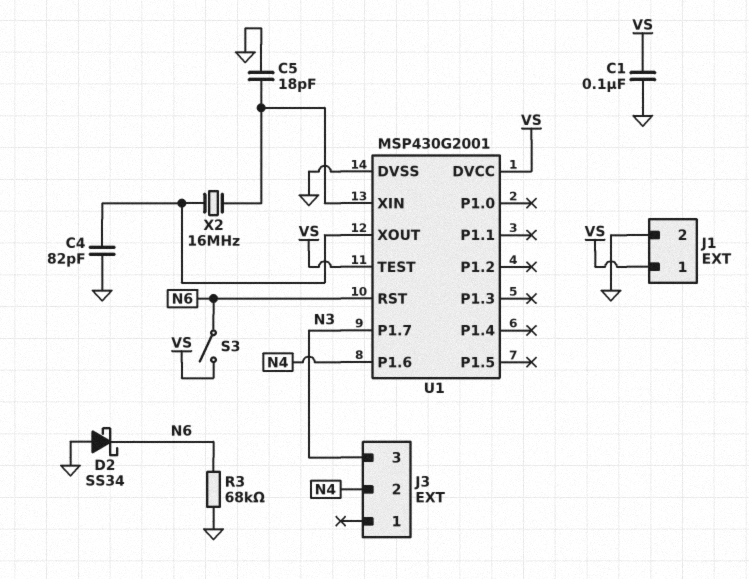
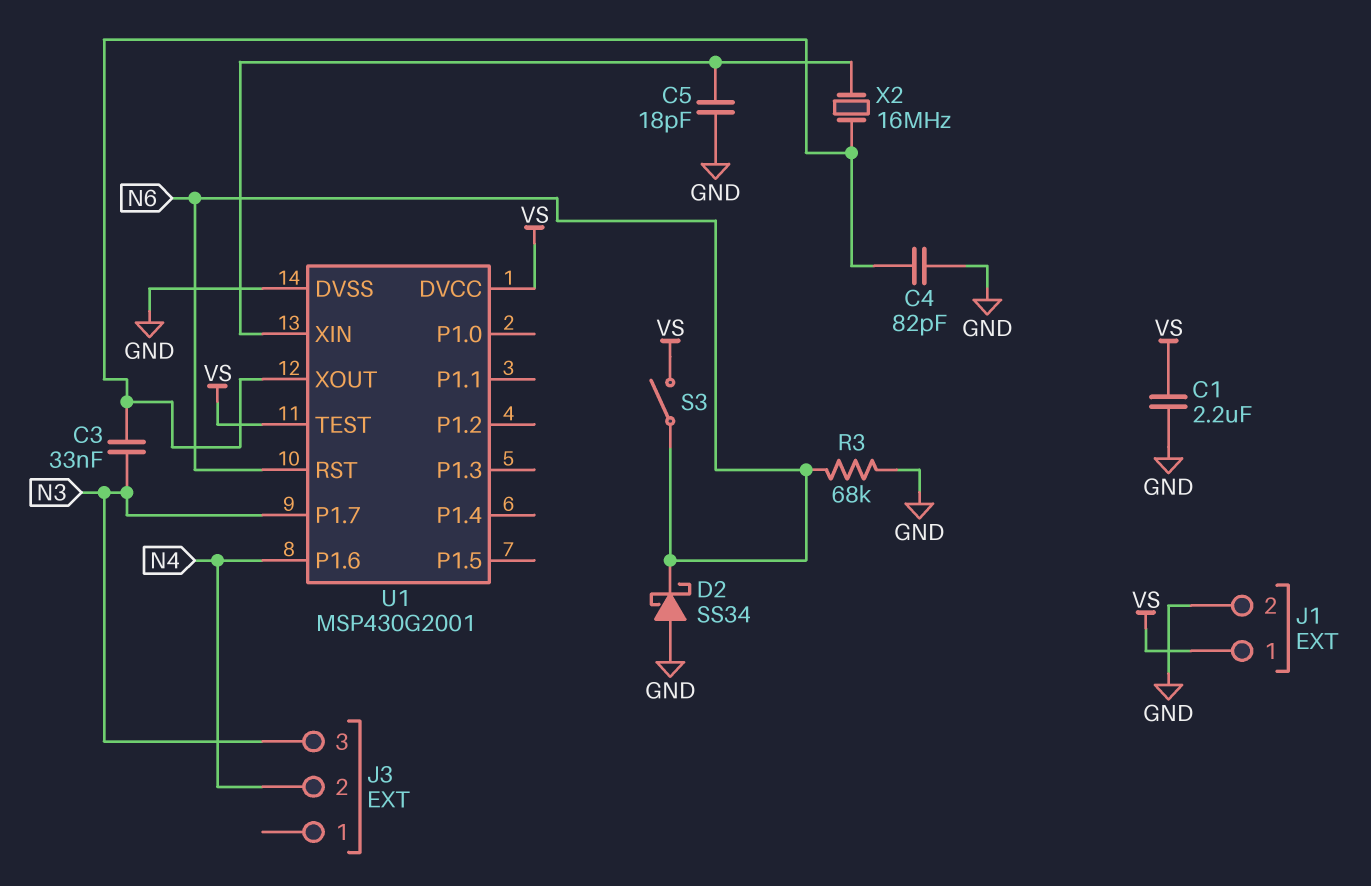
C1: 100nF (GND, VS) -> 2.2uF (GND, VS)
C3: none -> 33nF (N3, U1/XOUT)

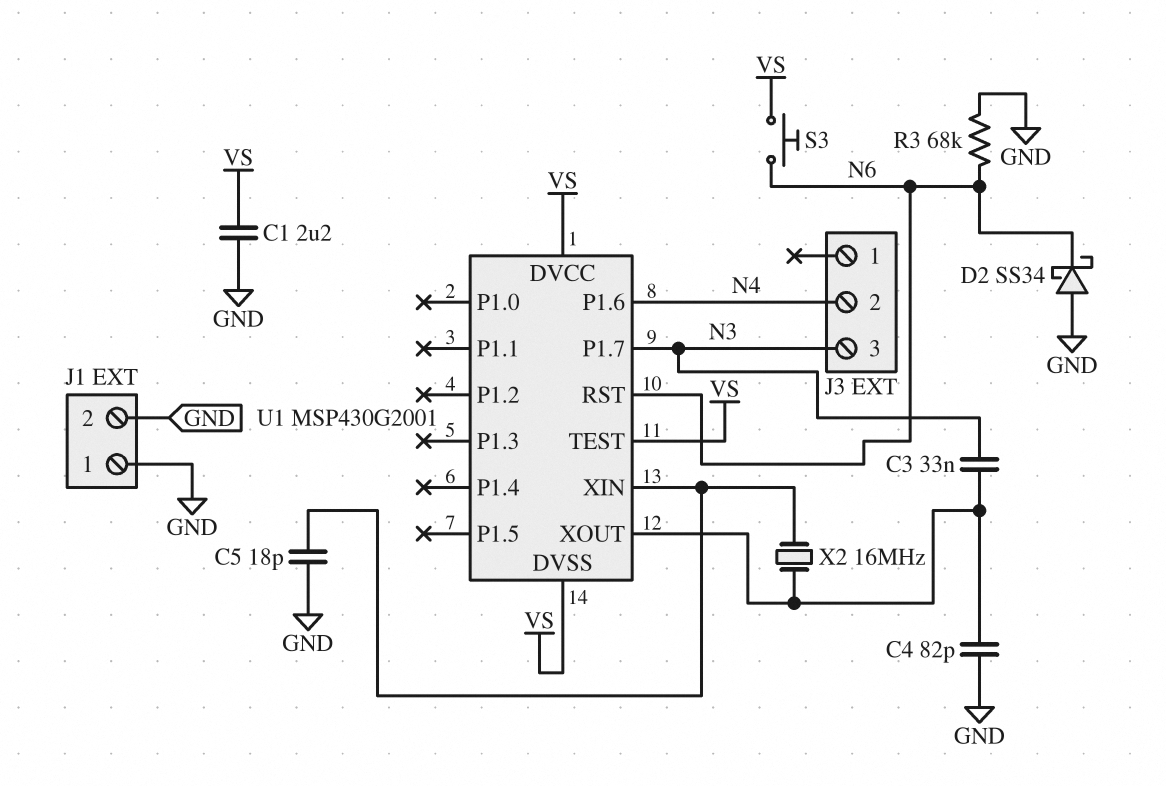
J1 pin 1: VS -> GND
S3: switch (N6, VS) -> button (N6, VS)
U1 pin DVSS: GND -> VS

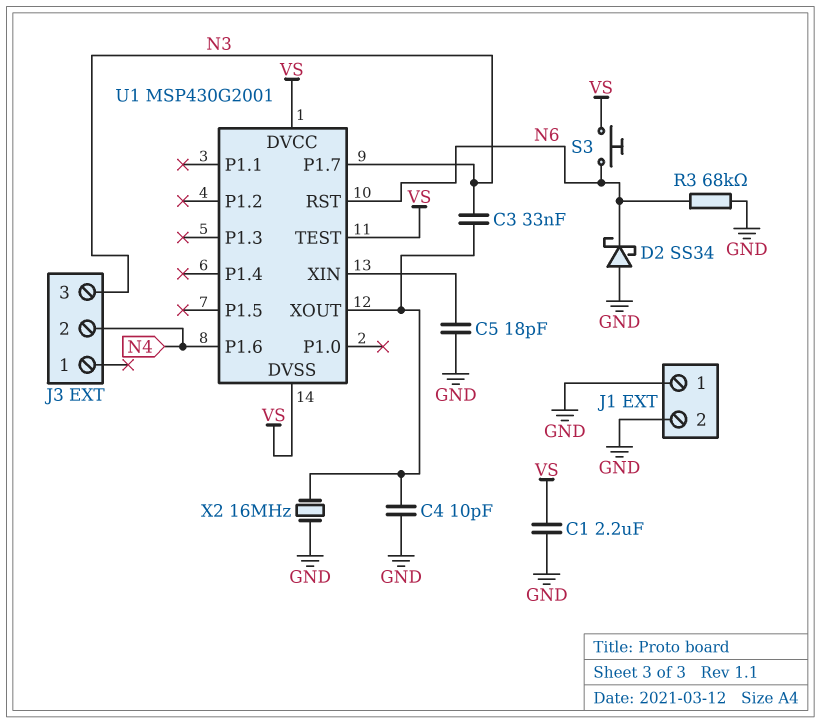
C4: 82pF (GND, U1/XOUT) -> 10pF (GND, U1/XOUT)
X2: 16MHz (U1/XIN, U1/XOUT) -> 16MHz (GND, U1/XOUT)

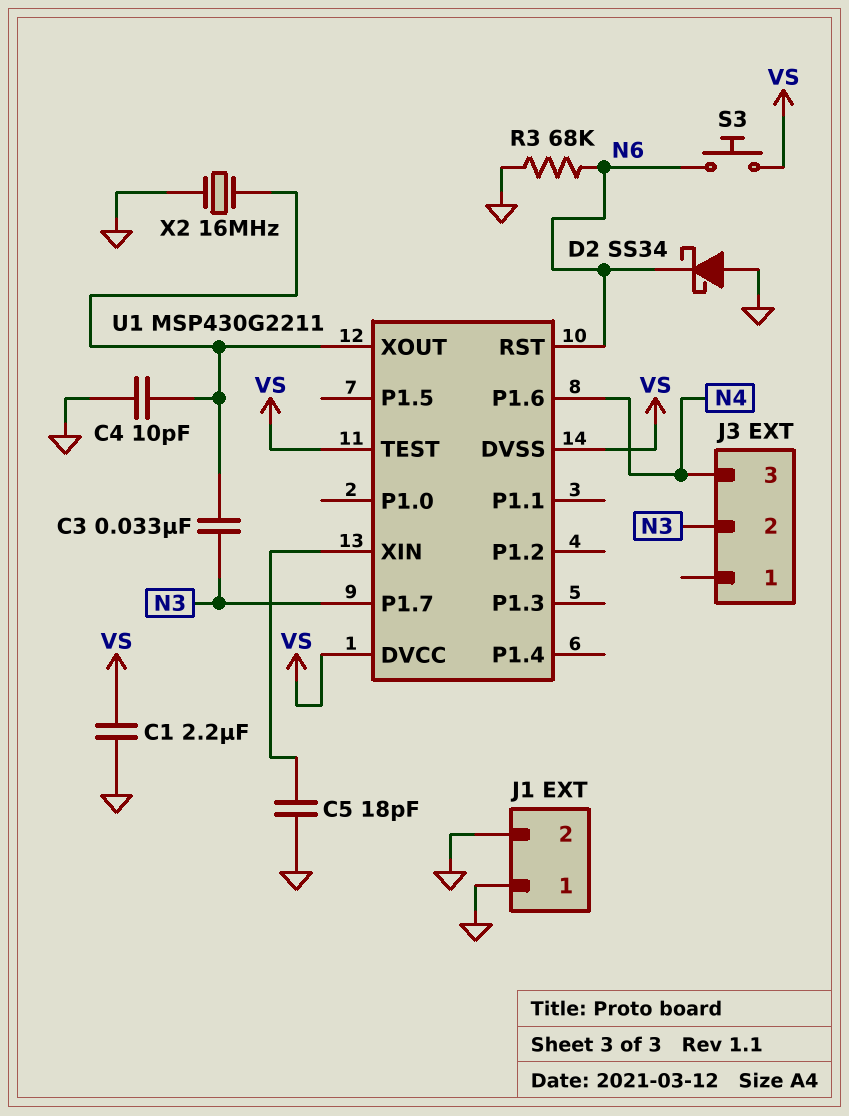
J3 pin 2: N4 -> N3
J3 pin 3: N3 -> N4
U1: MSP430G2001 -> MSP430G2211

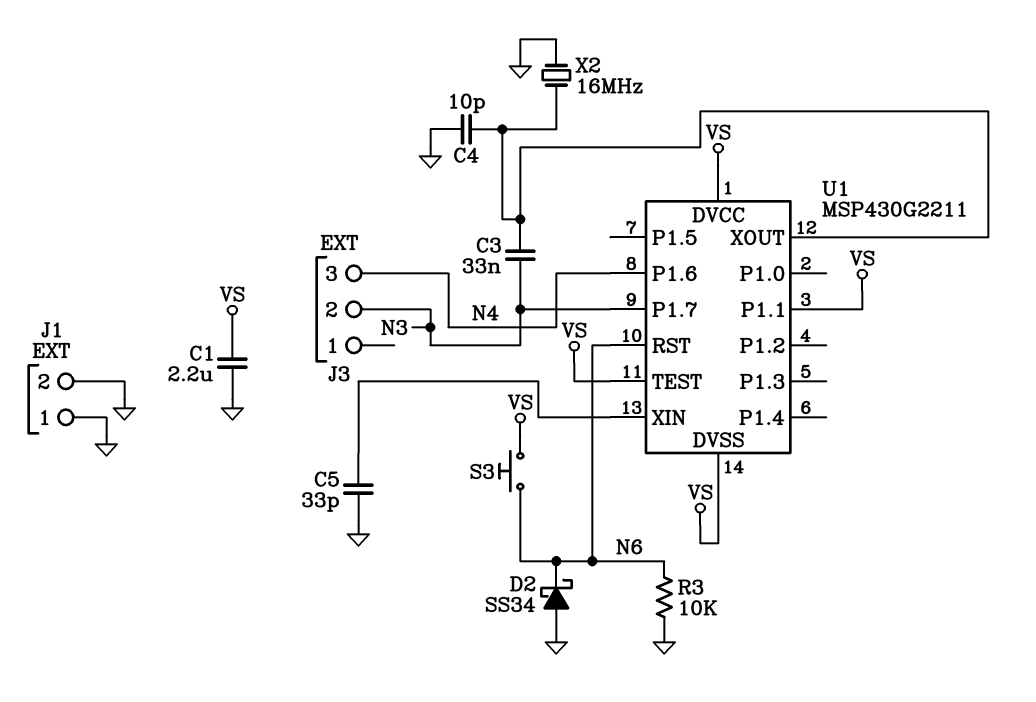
C5: 18pF (GND, U1/XIN) -> 33pF (GND, U1/XIN)
R3: 68k (GND, N6) -> 10k (GND, N6)
U1 pin P1.1: none -> VS

